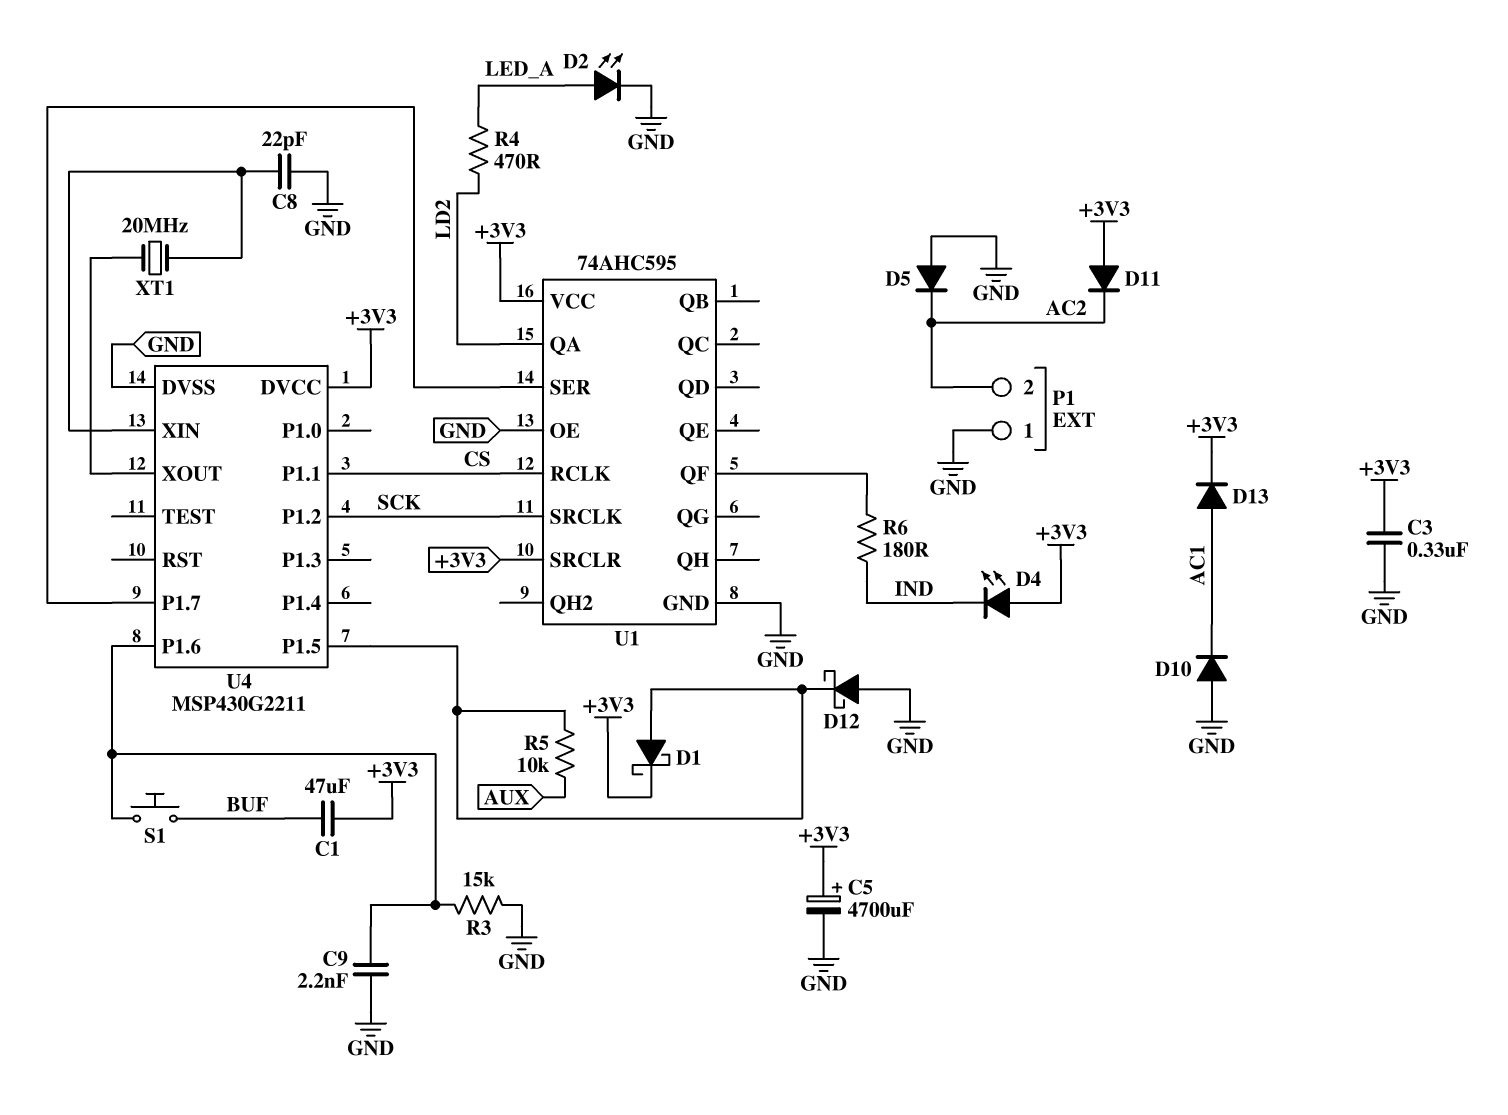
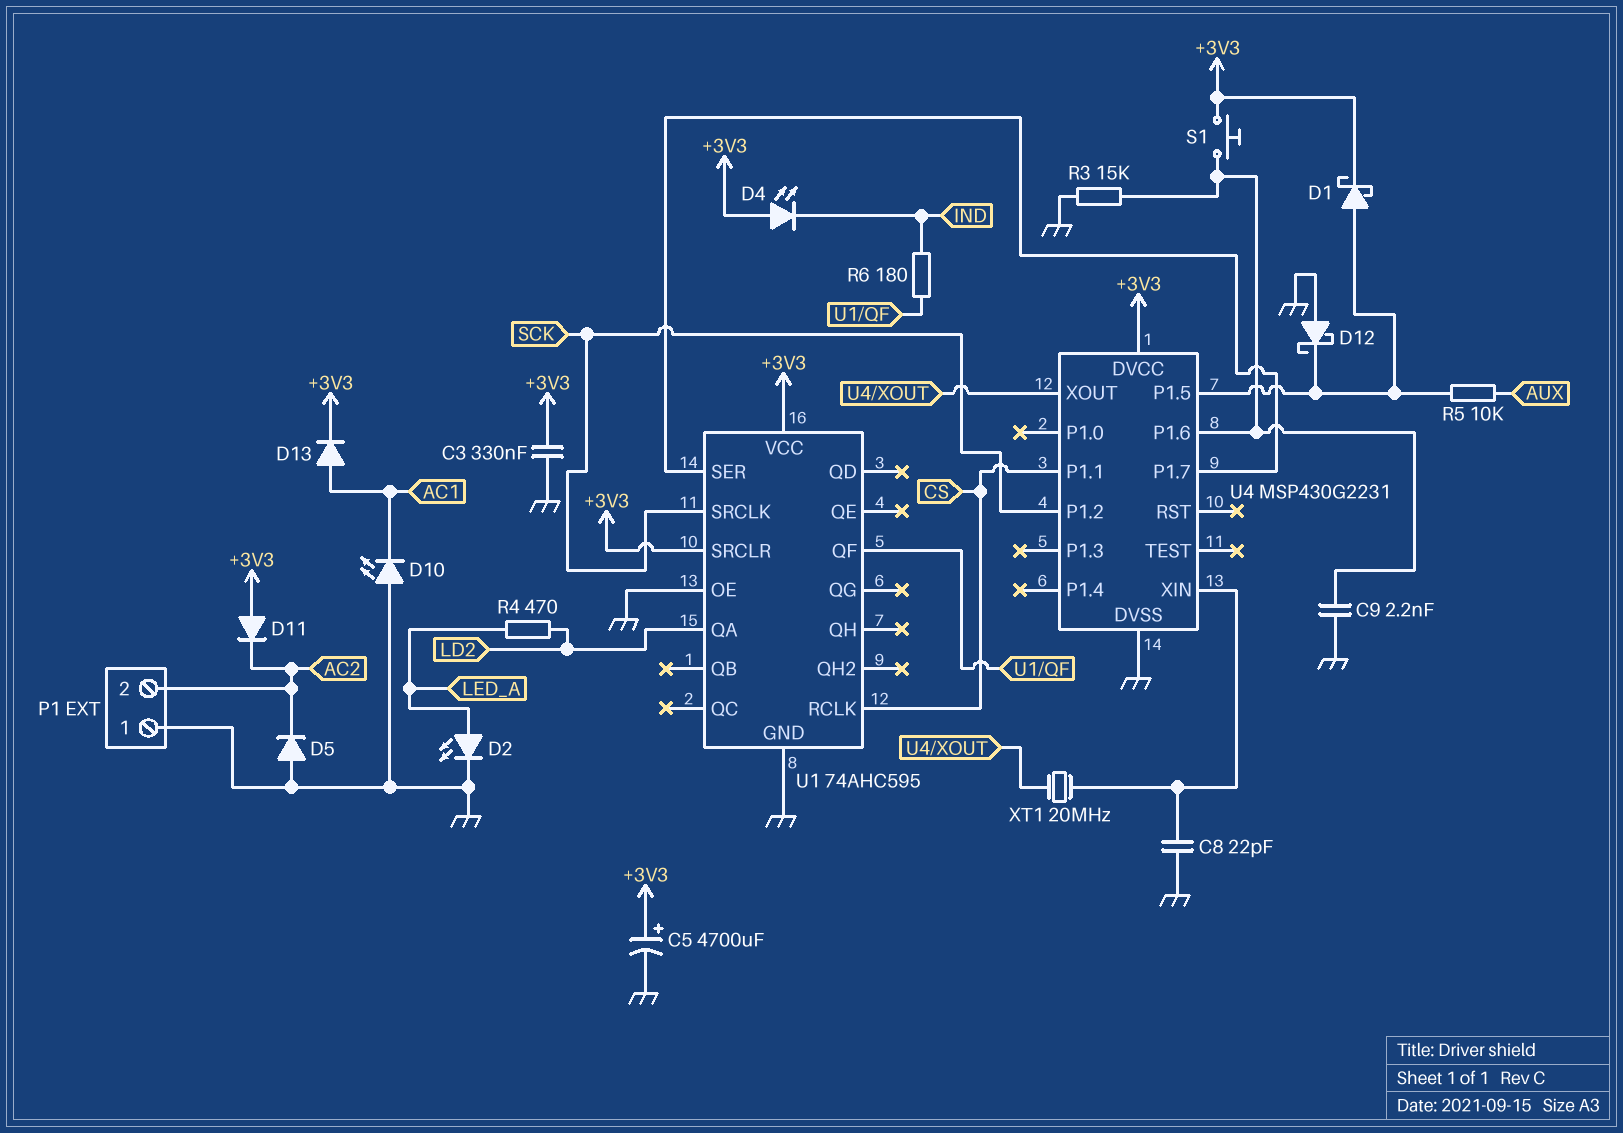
C1: 47uF (+3V3, BUF) -> none
D10: diode (A GND, K AC1) -> LED (A GND, K AC1)
S1: button (BUF, U4/P1.6) -> button (+3V3, U4/P1.6)
U4: MSP430G2211 -> MSP430G2231

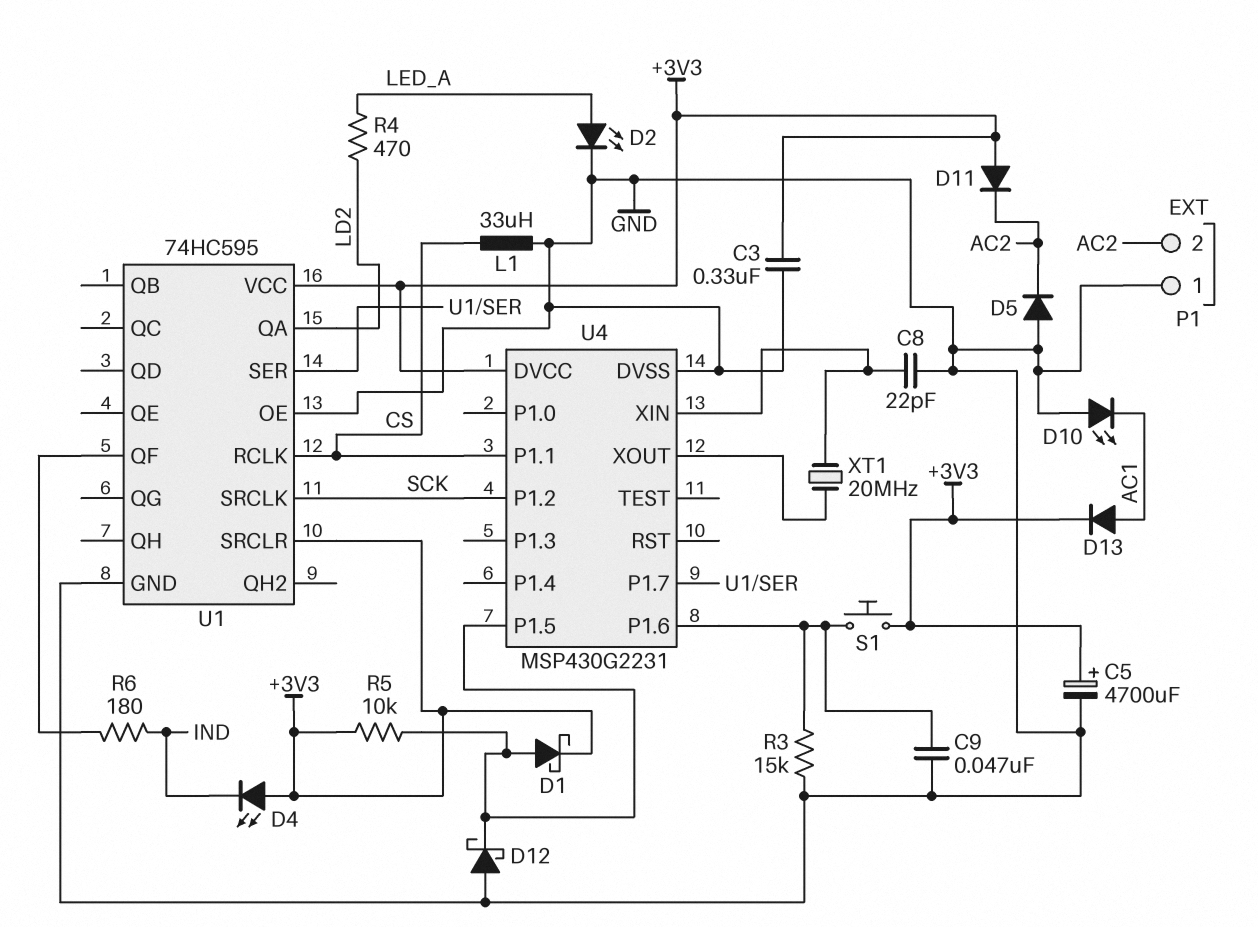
C9: 2.2nF (GND, U4/P1.6) -> 47nF (GND, U4/P1.6)
L1: none -> 33uH (CS, GND)
R5: 10k (AUX, U4/P1.5) -> 10k (+3V3, U4/P1.5)
U1: 74AHC595 -> 74HC595

